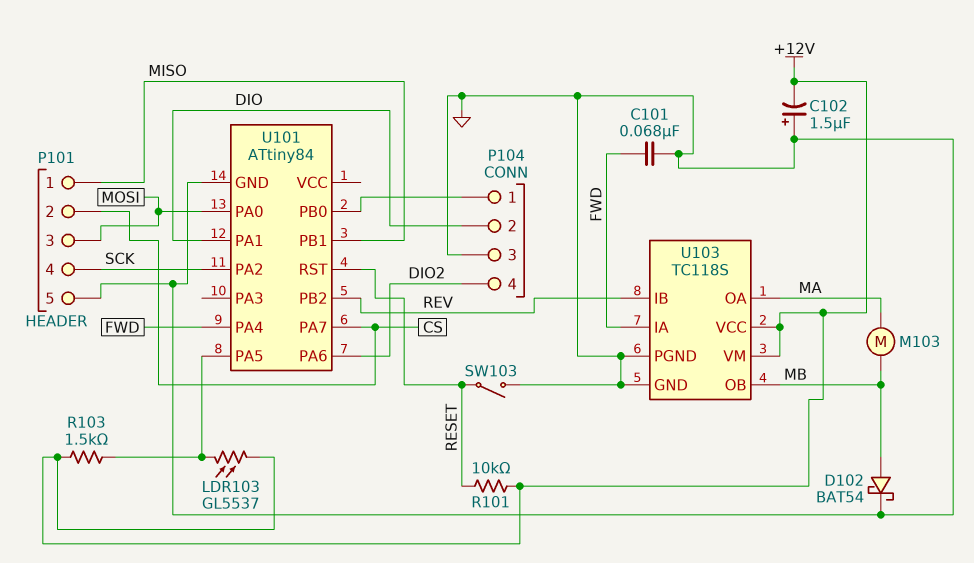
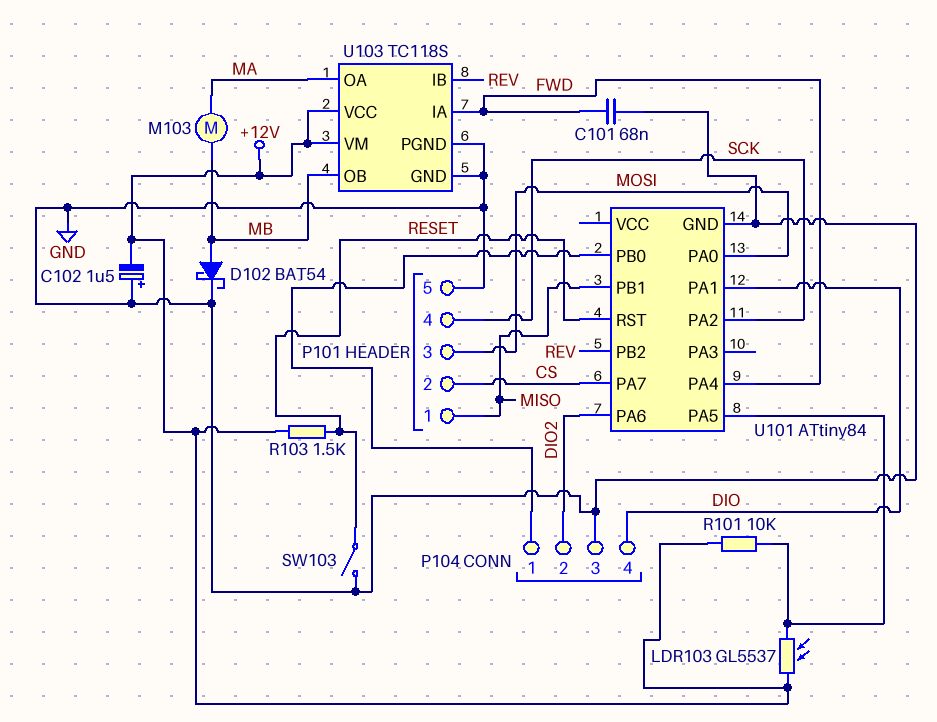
P104 pin 2: DIO -> DIO2
P104 pin 4: DIO2 -> DIO
R101: 10k (+12V, RESET) -> 10k (+12V, U101/PA5)
R103: 1.5k (+12V, U101/PA5) -> 1.5k (+12V, RESET)

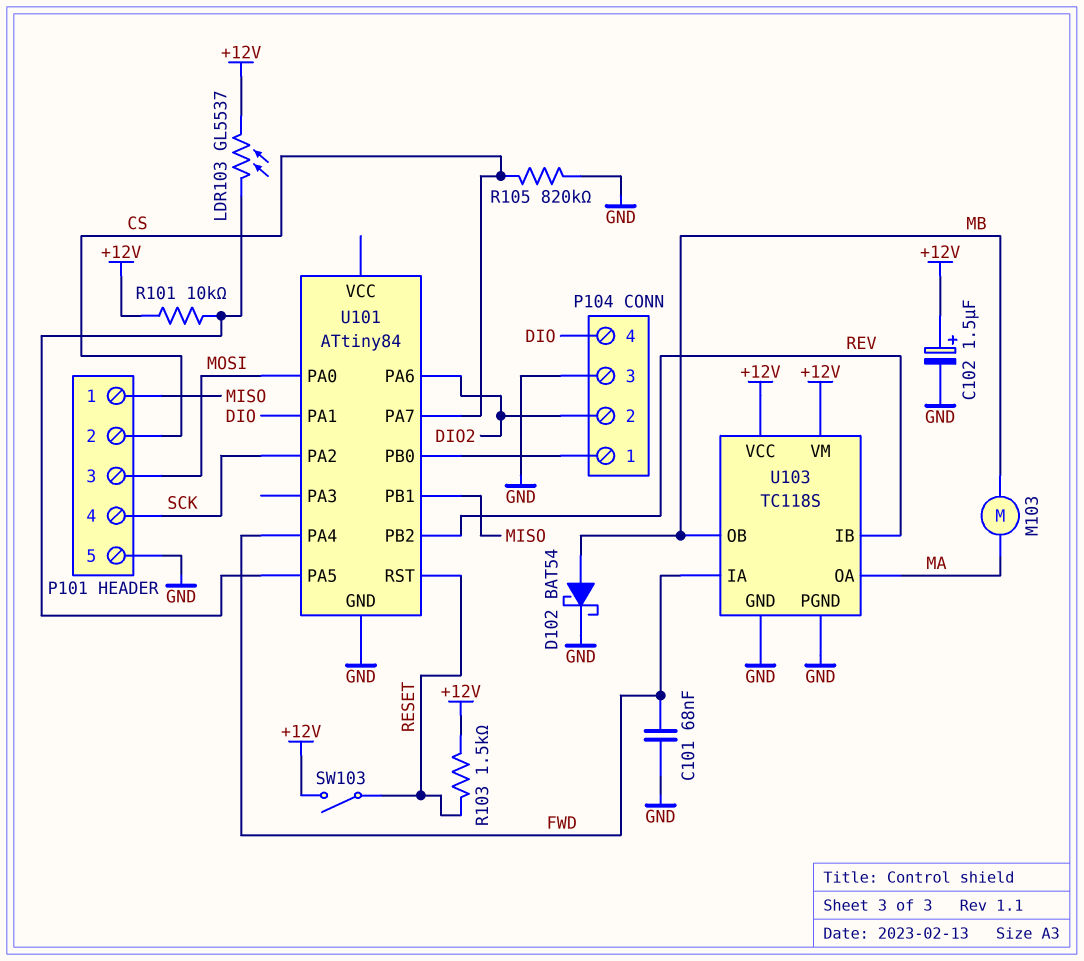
C102: 1.5uF (plus GND, minus +12V) -> 1.5uF (plus +12V, minus GND)
R105: none -> 820k (CS, GND)
SW103: switch (GND, RESET) -> switch (+12V, RESET)

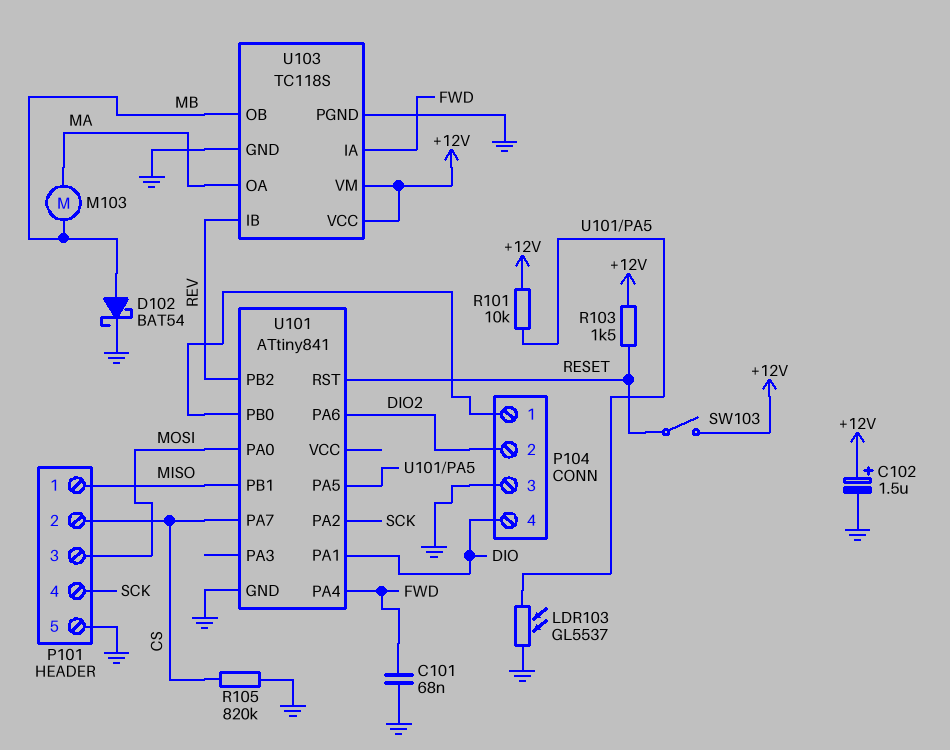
LDR103: GL5537 (+12V, U101/PA5) -> GL5537 (GND, U101/PA5)
U101: ATtiny84 -> ATtiny841

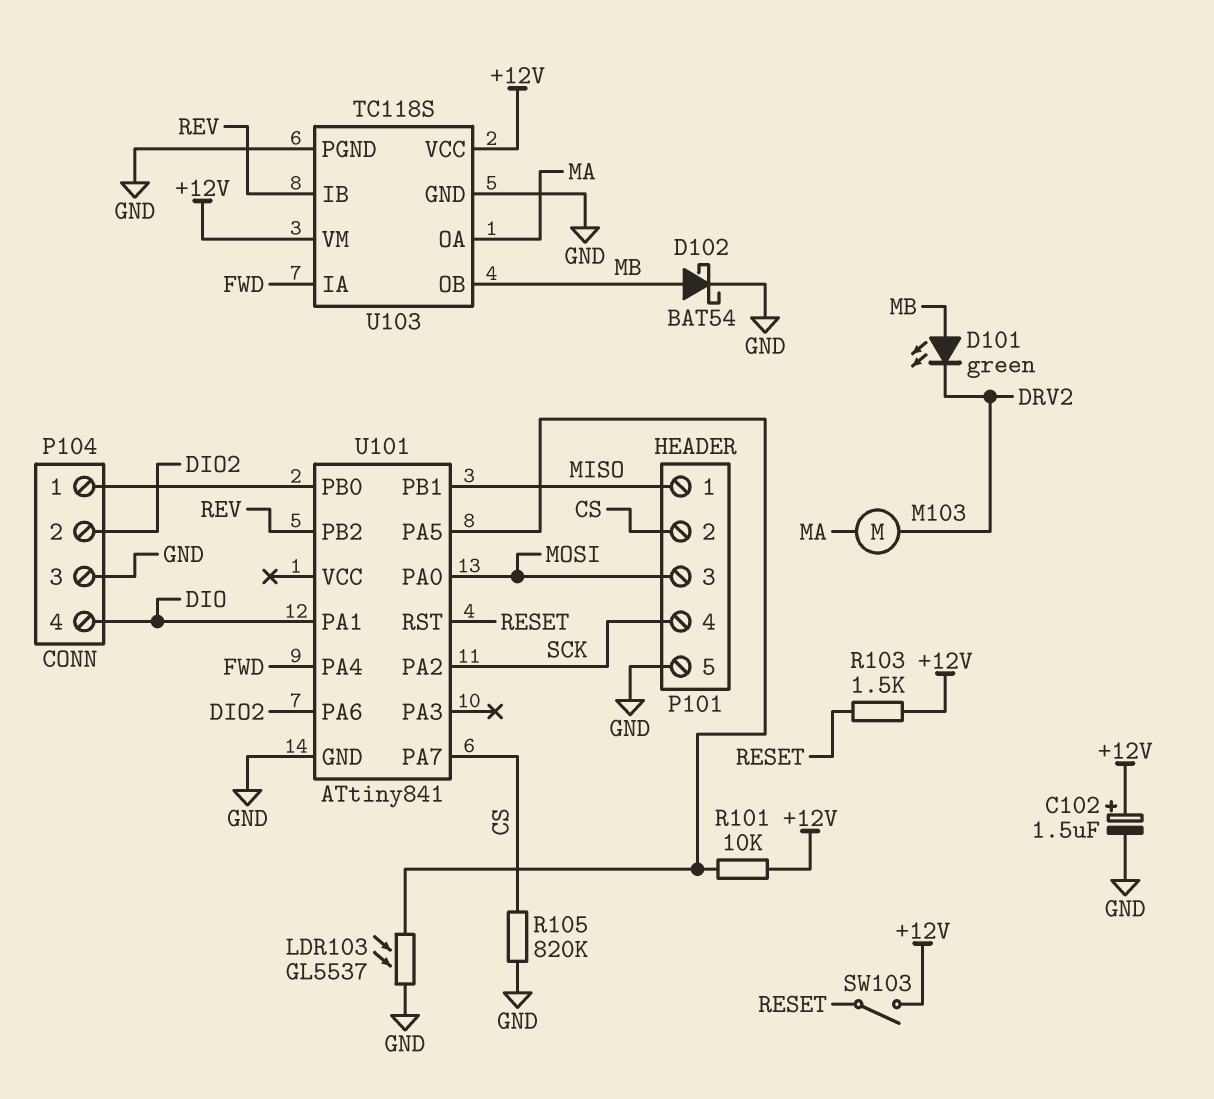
C101: 68nF (FWD, GND) -> none
D101: none -> LED green (A MB, K DRV2)
M103: motor (MA, MB) -> motor (DRV2, MA)

